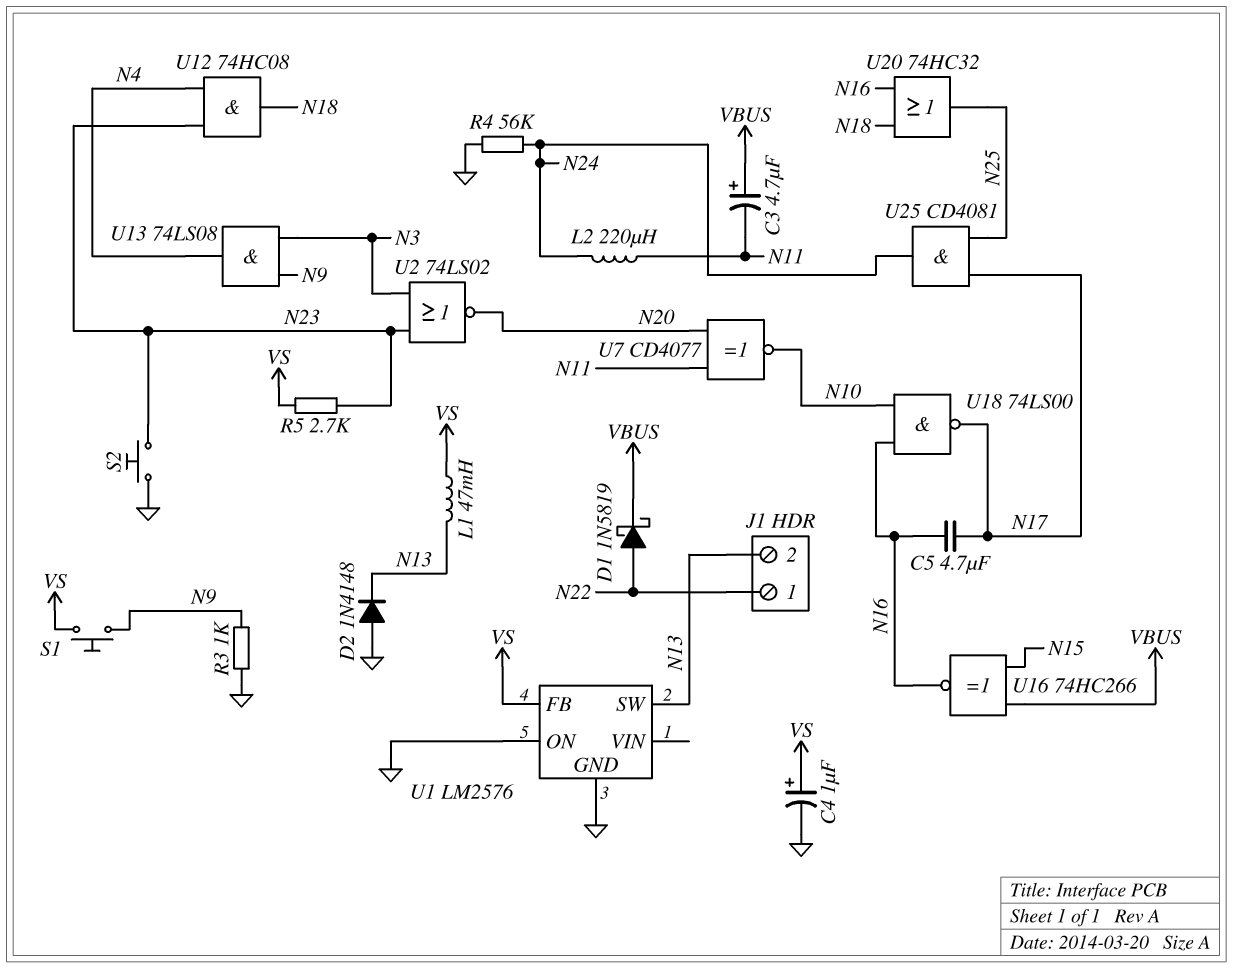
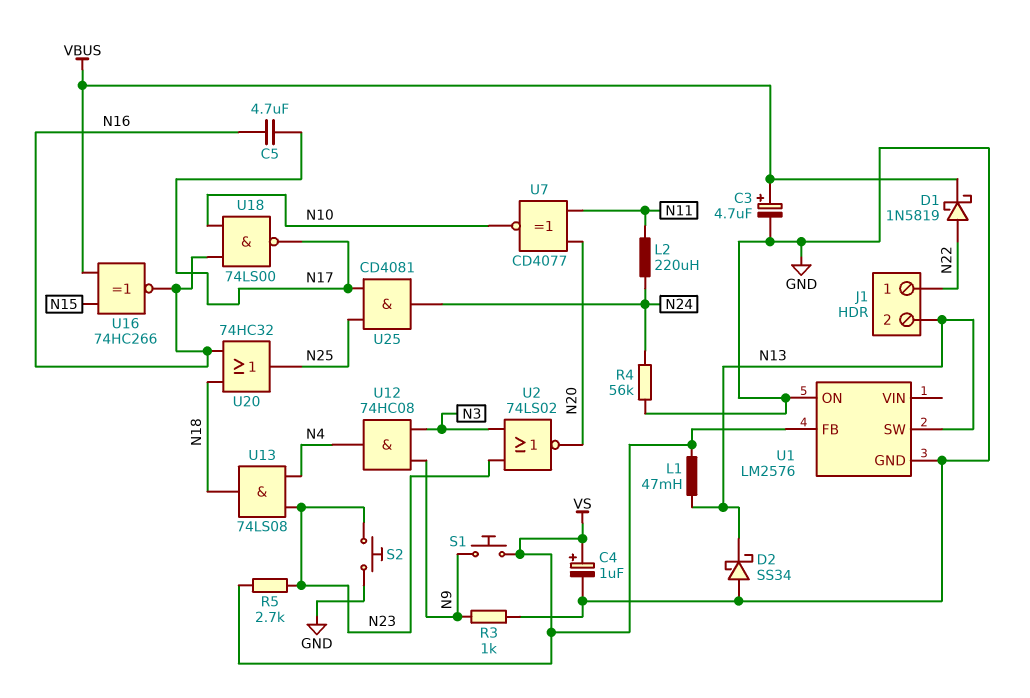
C3: 4.7uF (plus VBUS, minus N11) -> 4.7uF (plus VBUS, minus GND)
D2: diode 1N4148 (A GND, K N13) -> schottky SS34 (A GND, K N13)
U12: AND 74HC08 (in N4, in N23, out N18) -> AND 74HC08 (in N3, in N9, out N4)
U13: AND 74LS08 (in N3, in N9, out N4) -> AND 74LS08 (in N4, in N23, out N18)

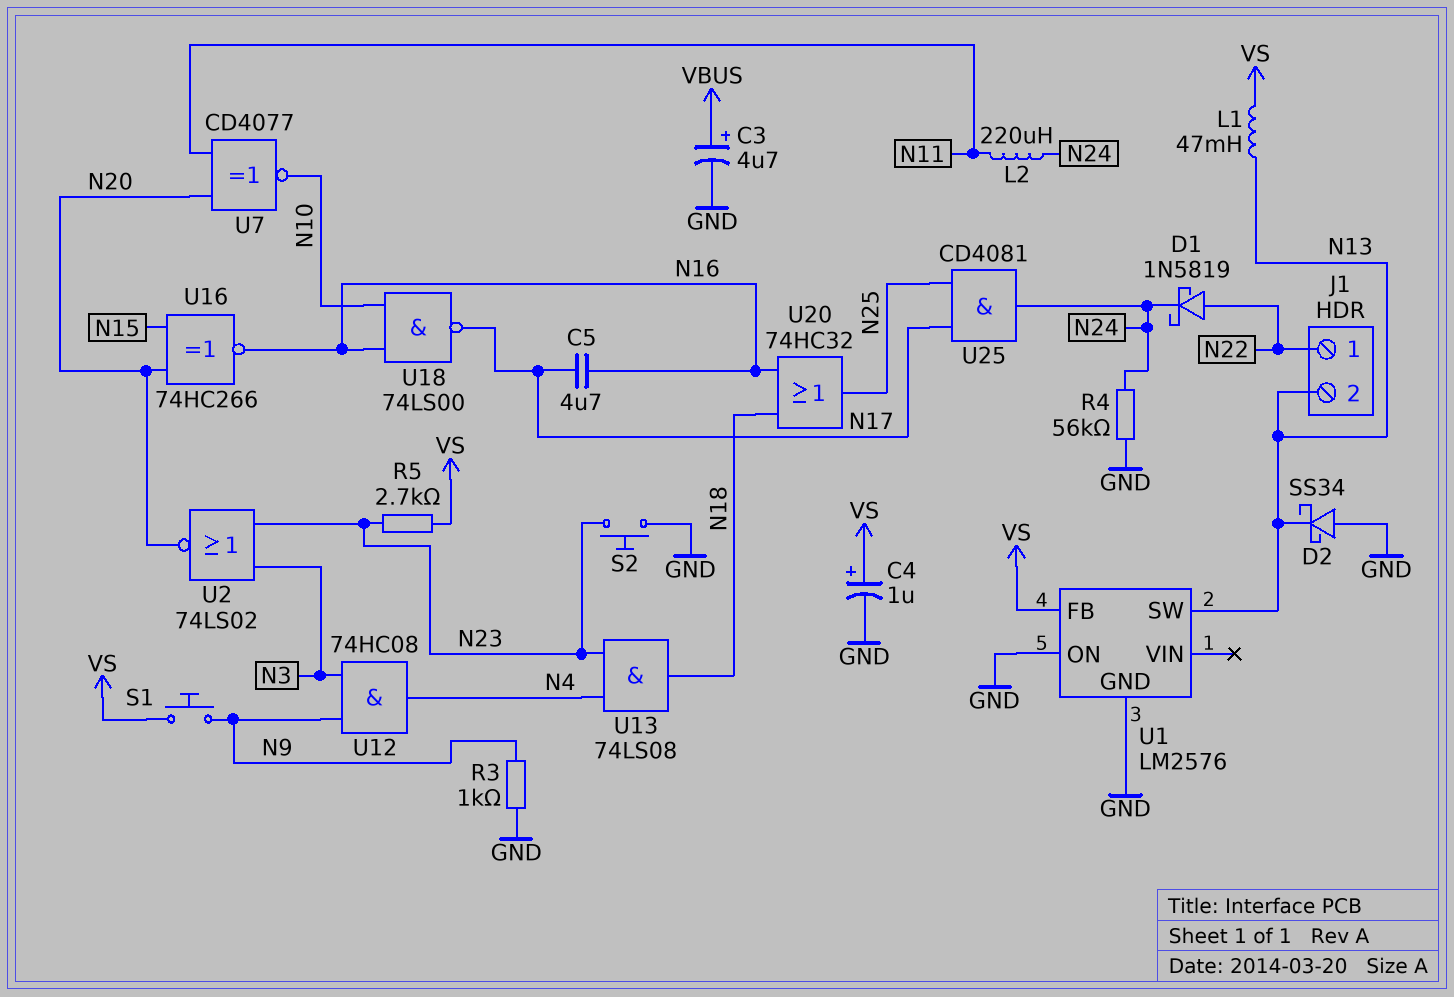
D1: schottky 1N5819 (A N22, K VBUS) -> schottky 1N5819 (A N22, K N24)
U16: XNOR 74HC266 (in N15, in VBUS, out N16) -> XNOR 74HC266 (in N15, in N20, out N16)

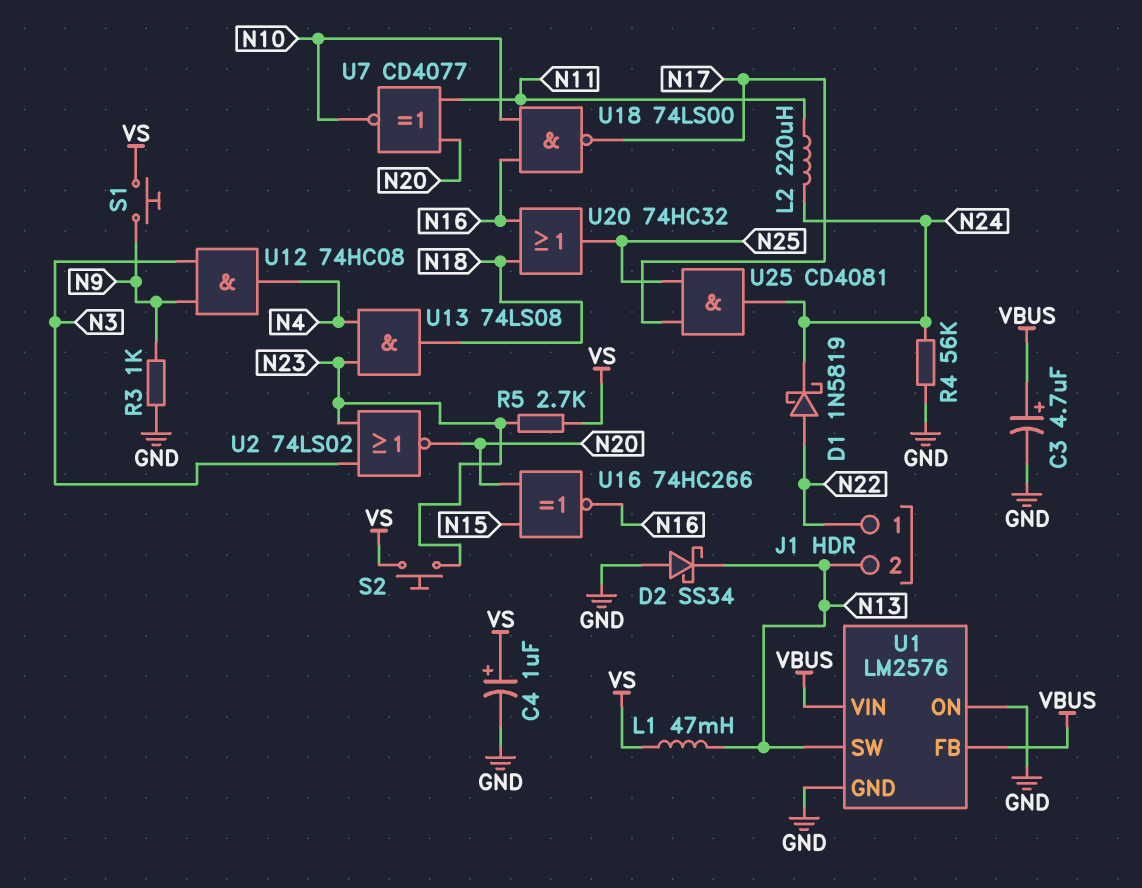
C5: 4.7uF (N16, N17) -> none
S2: button (GND, N23) -> button (N23, VS)
U1 pin FB: VS -> VBUS
U1 pin VIN: none -> VBUS

